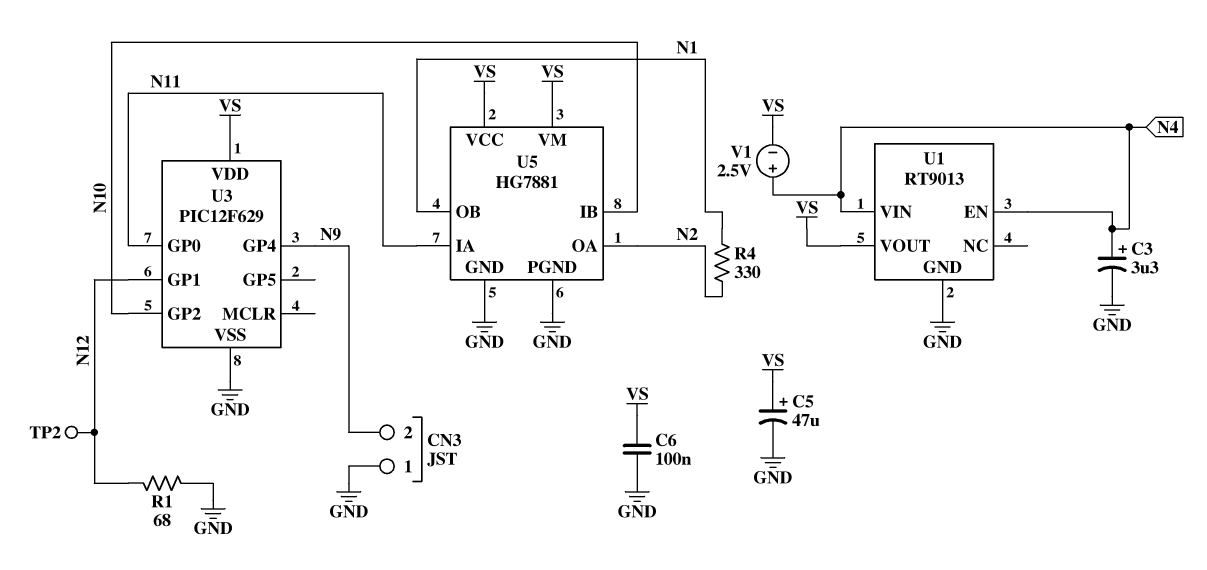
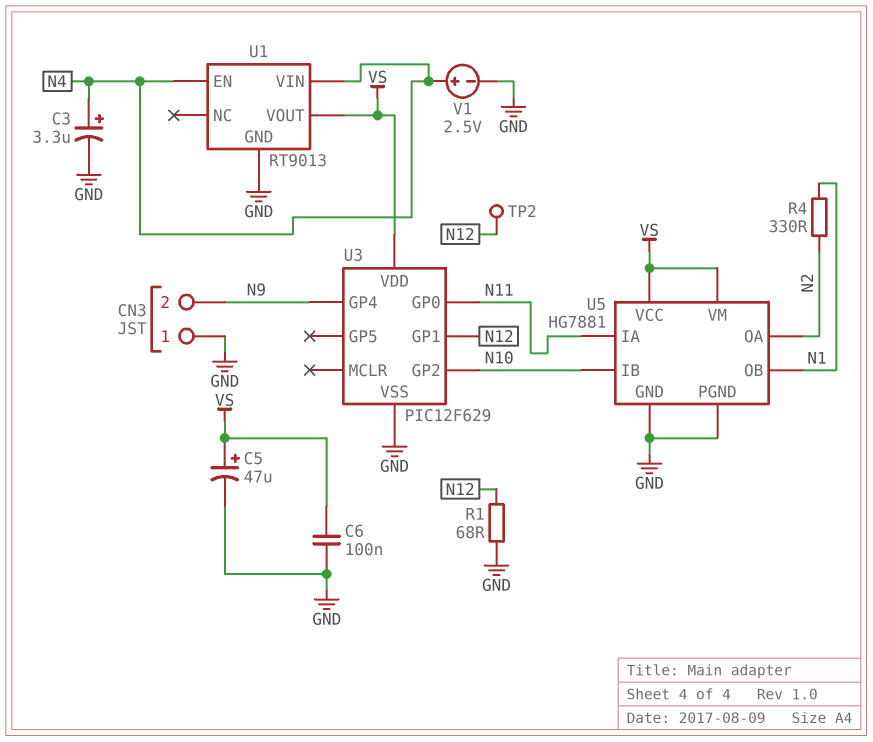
V1: 2.5V (plus N4, minus VS) -> 2.5V (plus N4, minus GND)

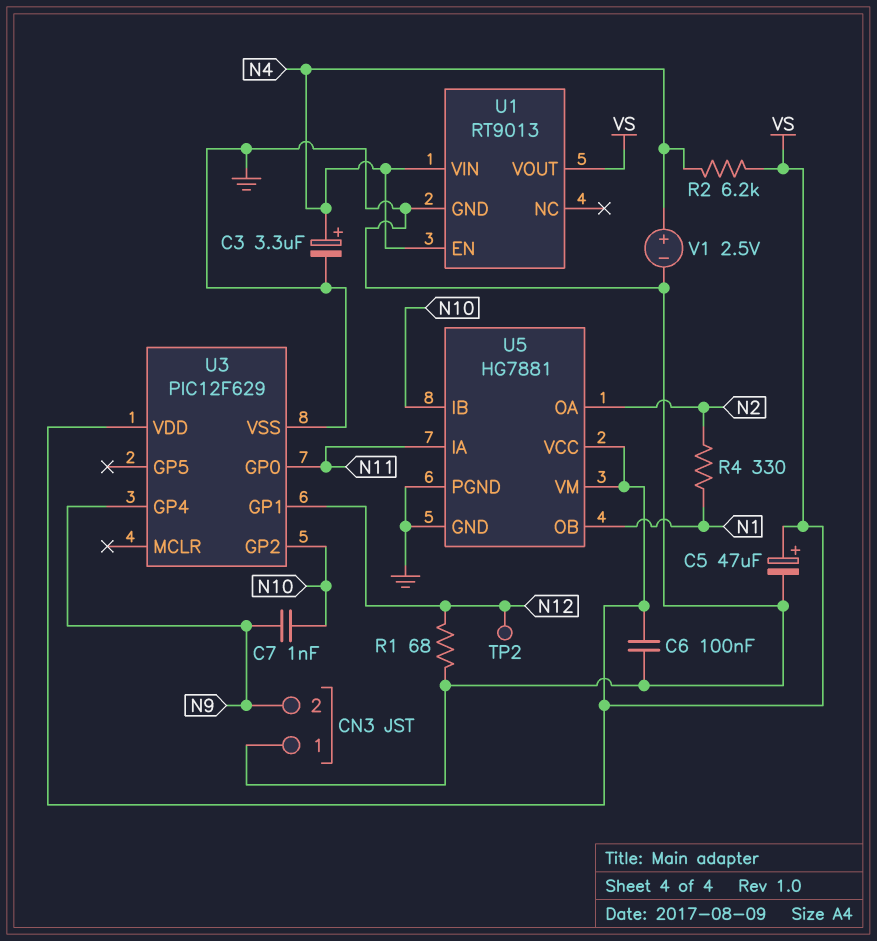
C7: none -> 1nF (N9, N10)
R2: none -> 6.2k (N4, VS)

